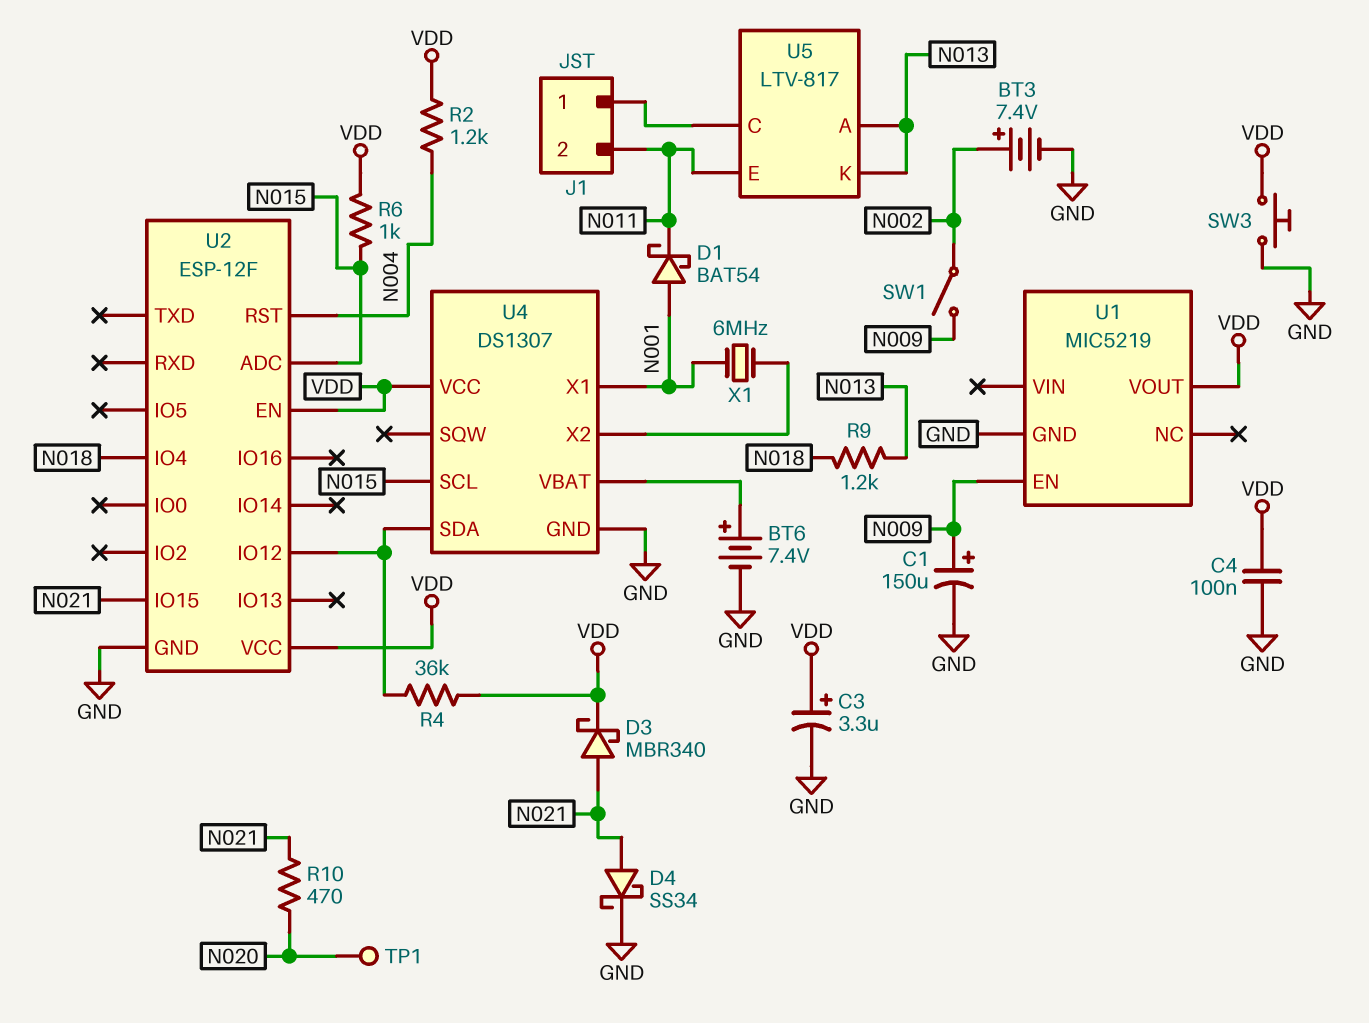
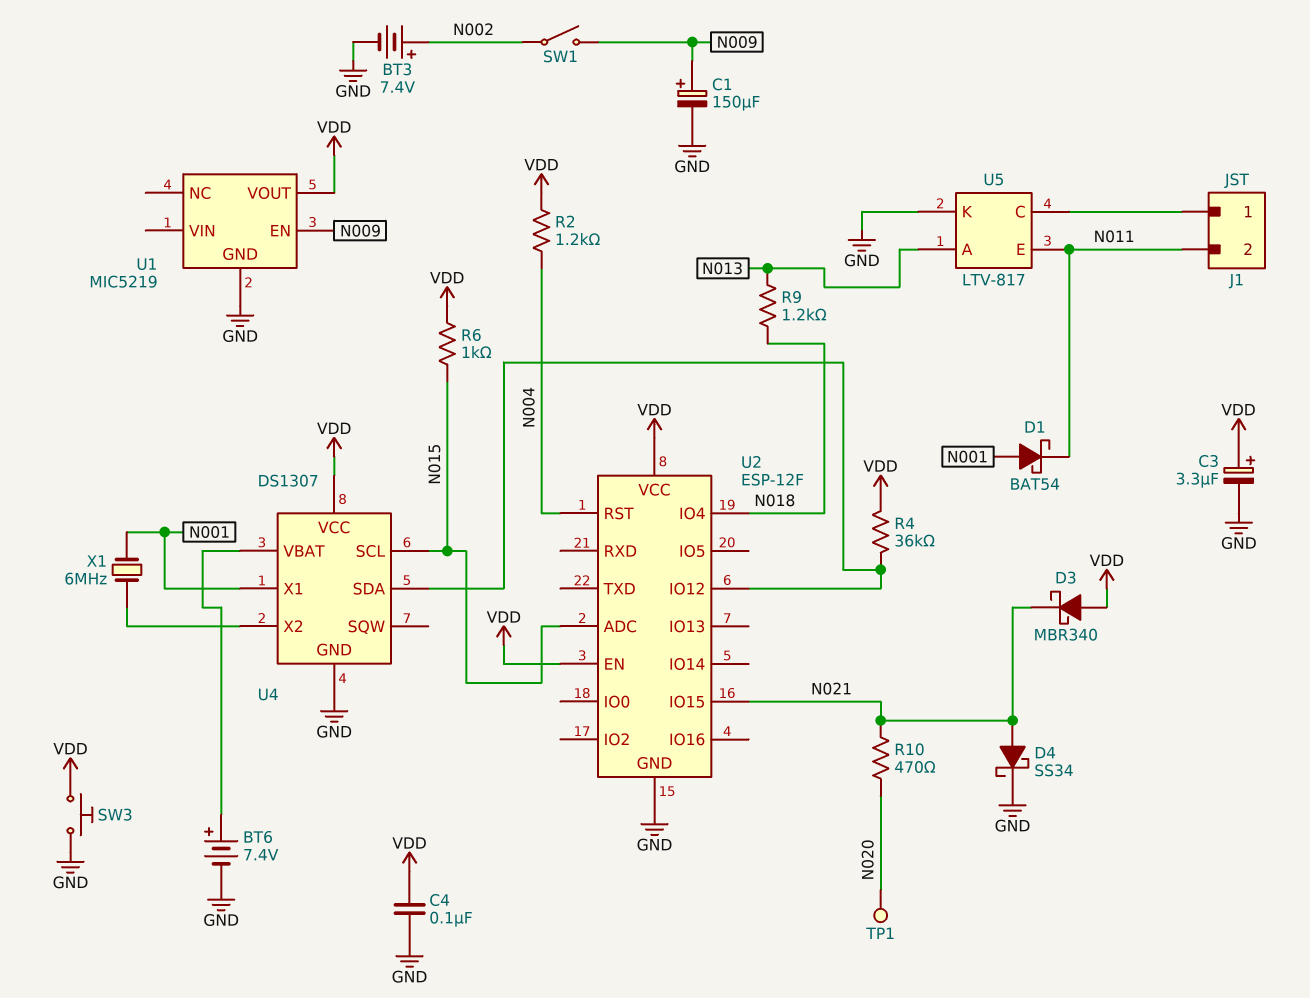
D3: schottky MBR340 (A N021, K VDD) -> schottky MBR340 (A VDD, K N021)
U5 pin K: N013 -> GND

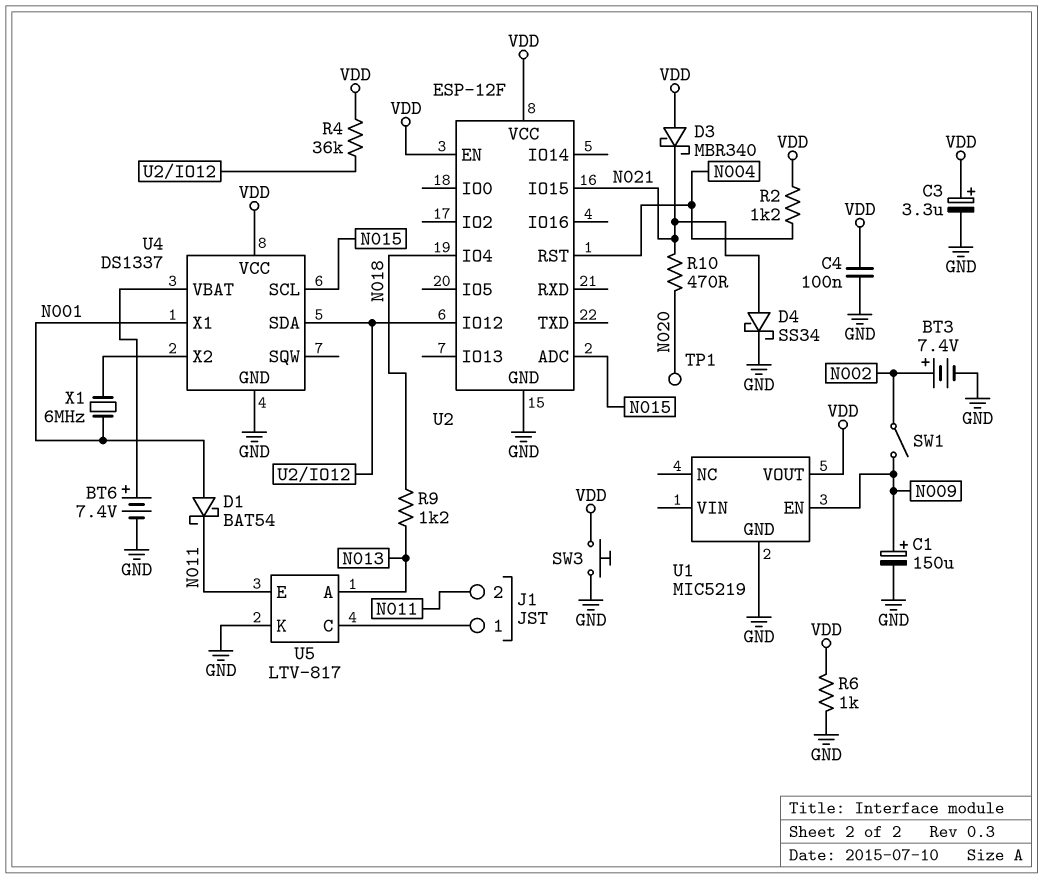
R6: 1k (N015, VDD) -> 1k (GND, VDD)
U4: DS1307 -> DS1337

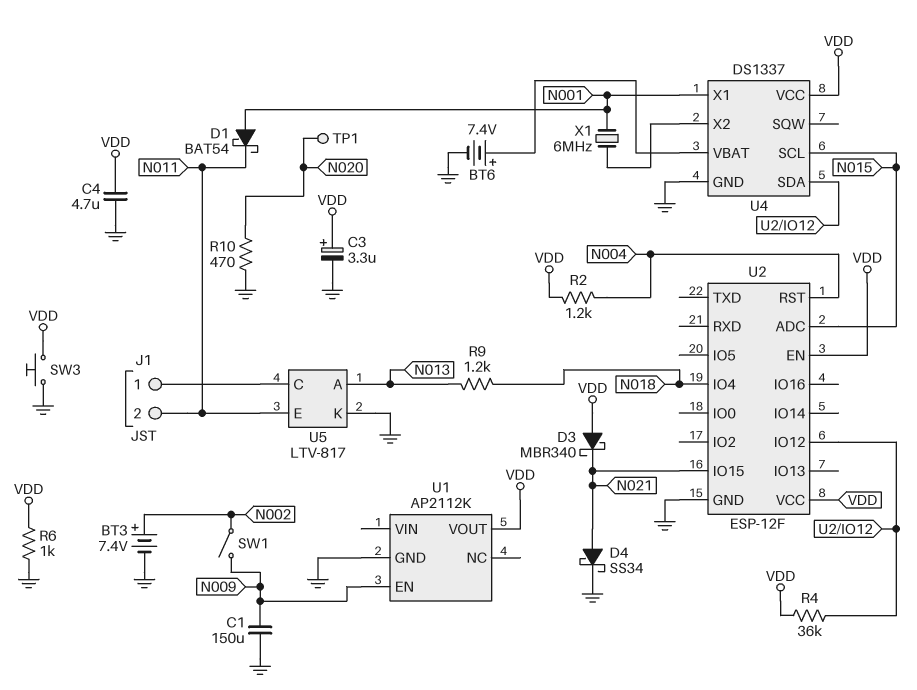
C1: 150uF (plus N009, minus GND) -> 150uF (GND, N009)
C4: 100nF (GND, VDD) -> 4.7uF (GND, VDD)
R10: 470 (N020, N021) -> 470 (GND, N020)
U1: MIC5219 -> AP2112K

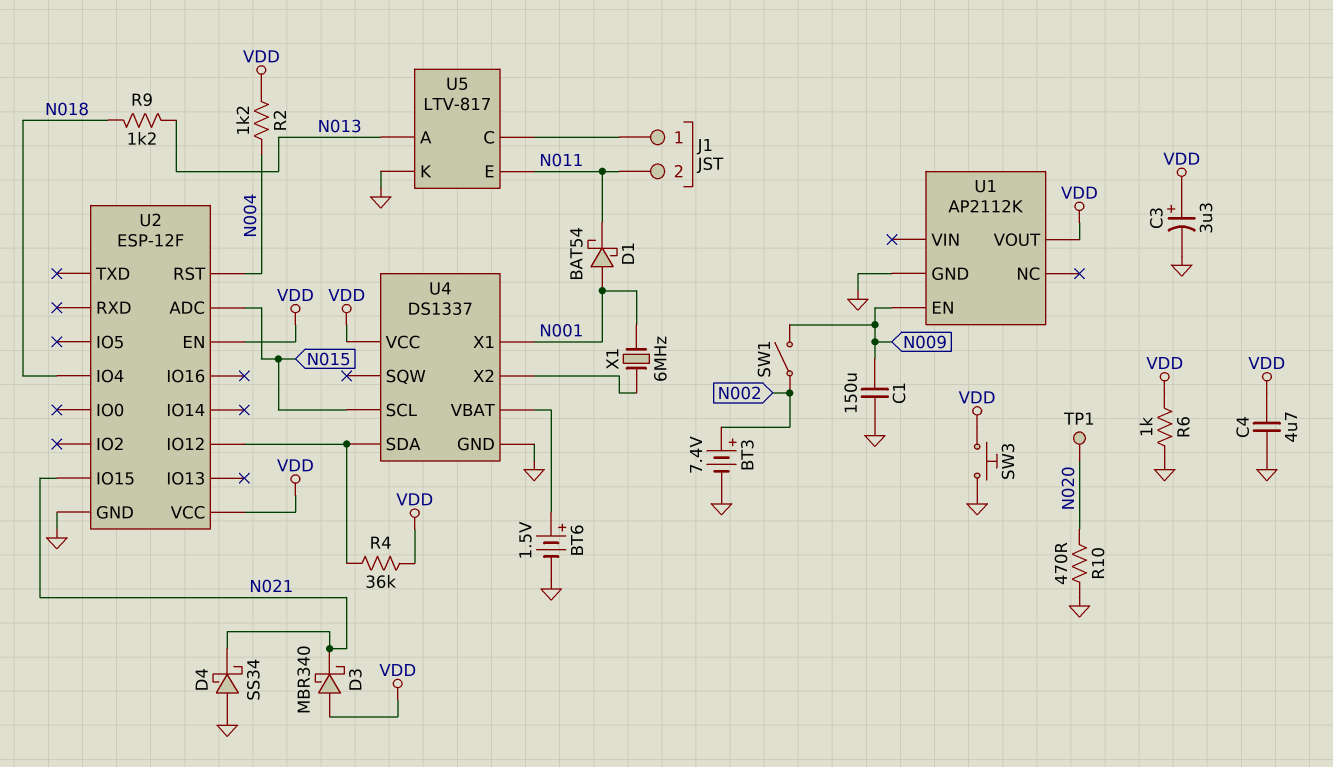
BT6: 7.4V (plus U4/VBAT, minus GND) -> 1.5V (plus U4/VBAT, minus GND)
D4: schottky SS34 (A N021, K GND) -> schottky SS34 (A GND, K N021)

